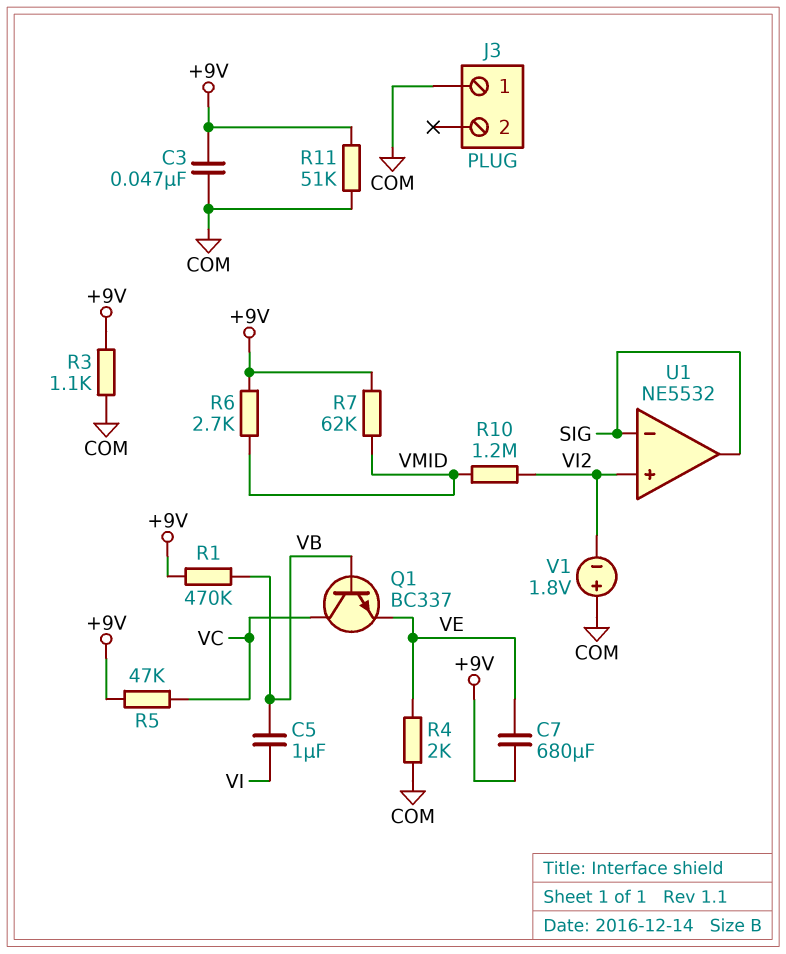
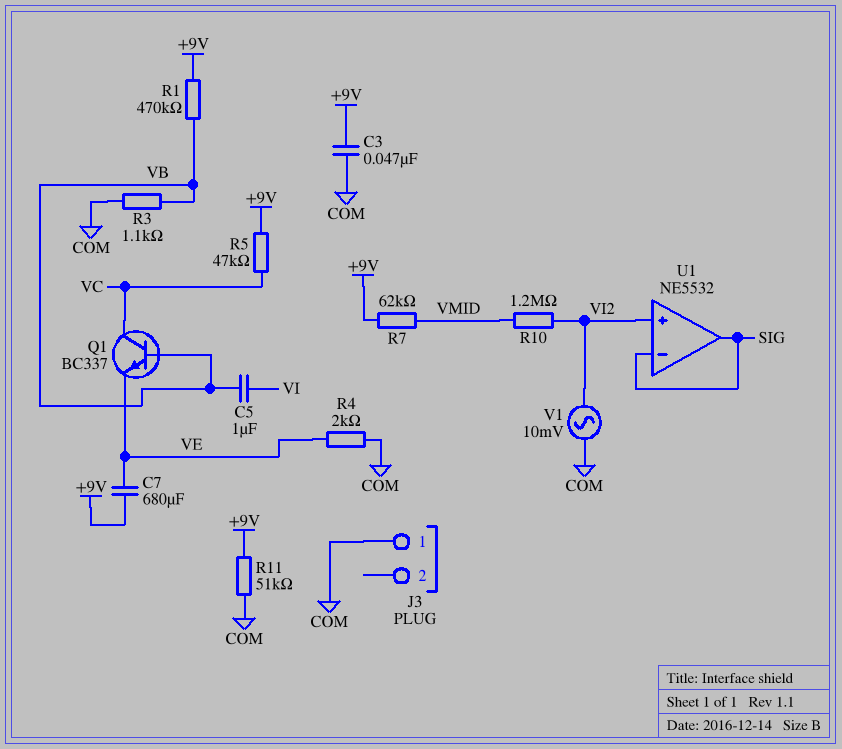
R3: 1.1k (+9V, COM) -> 1.1k (COM, VB)
R6: 2.7k (+9V, VMID) -> none
V1: 1.8V (plus COM, minus VI2) -> AC 10mV (COM, VI2)

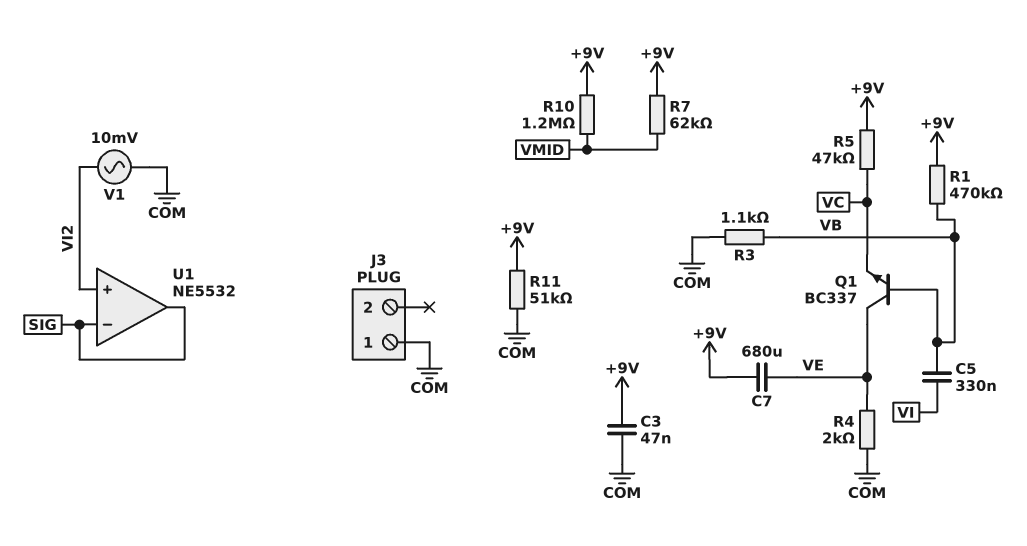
C5: 1uF (VB, VI) -> 330nF (VB, VI)
Q1: NPN BC337 (B VB, C VC, E VE) -> NPN BC337 (B VB, C VE, E VC)
R10: 1.2M (VI2, VMID) -> 1.2M (+9V, VMID)

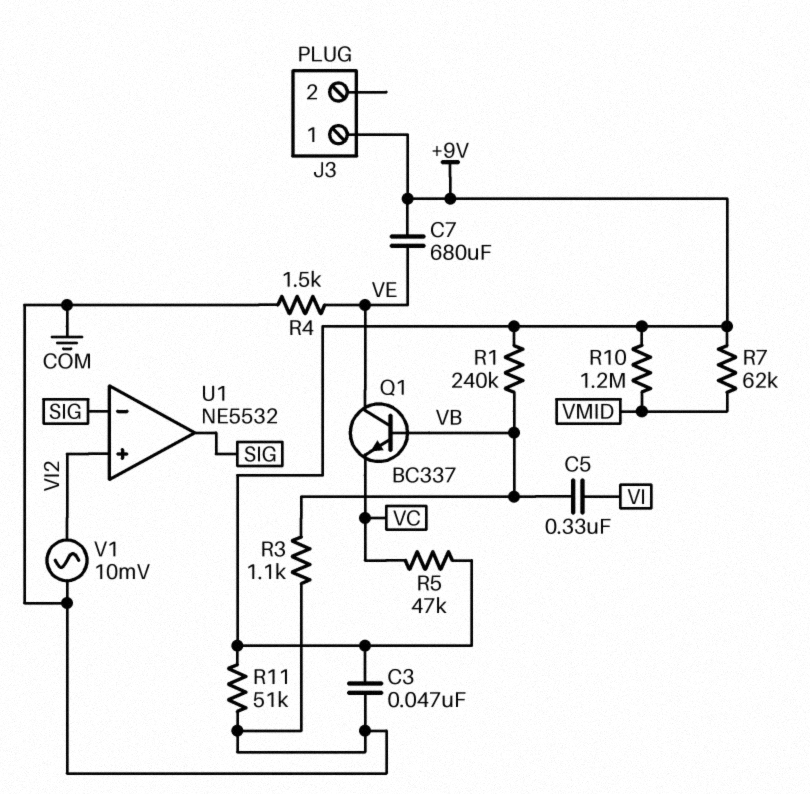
J3 pin 1: COM -> +9V
R1: 470k (+9V, VB) -> 240k (+9V, VB)
R4: 2k (COM, VE) -> 1.5k (COM, VE)

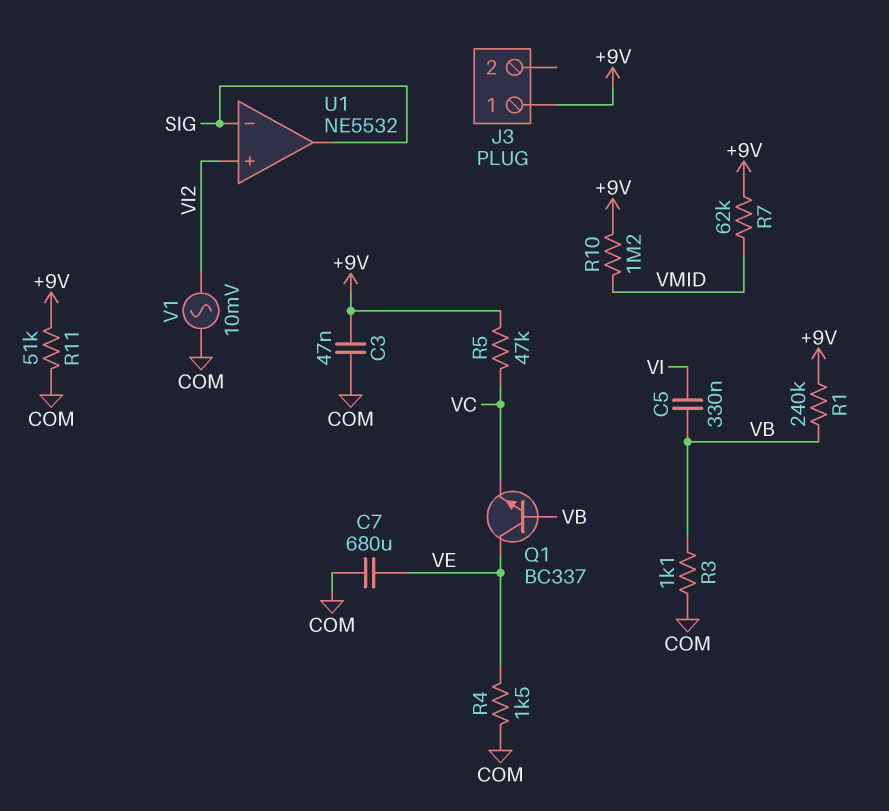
C7: 680uF (+9V, VE) -> 680uF (COM, VE)

